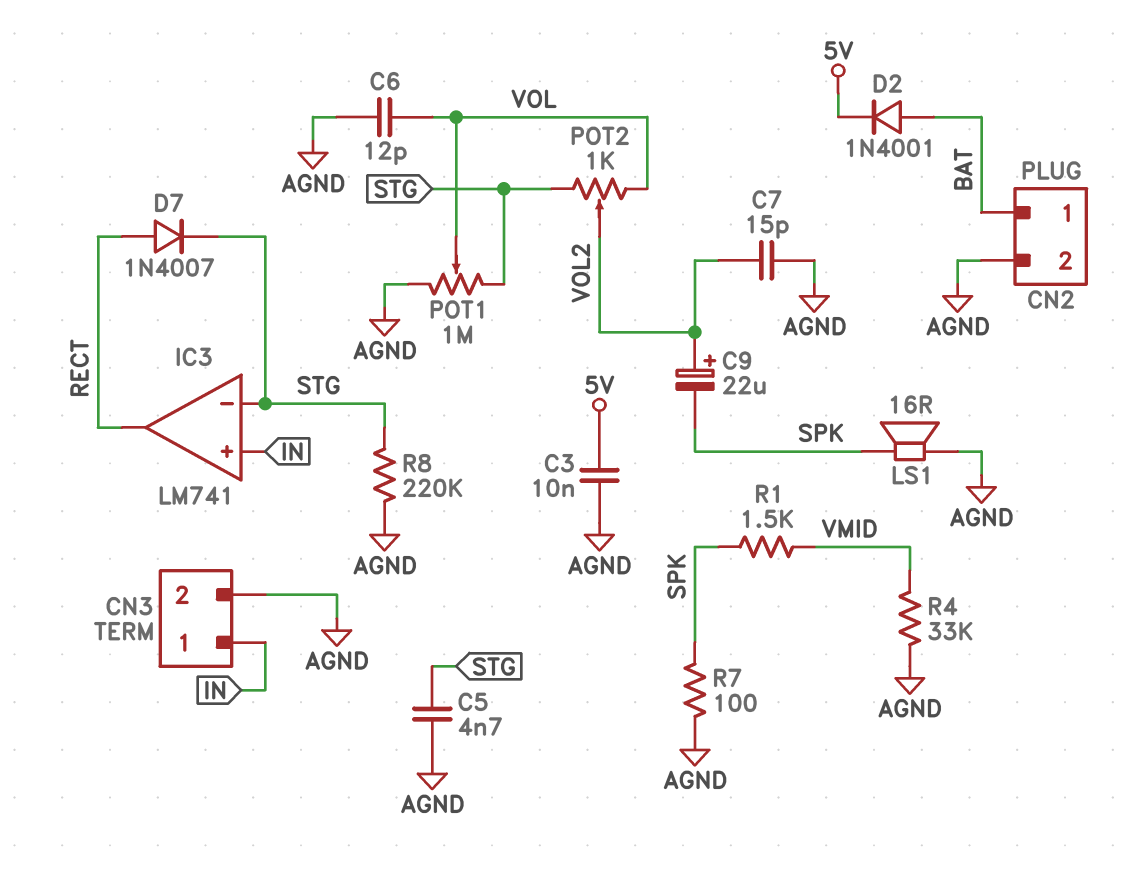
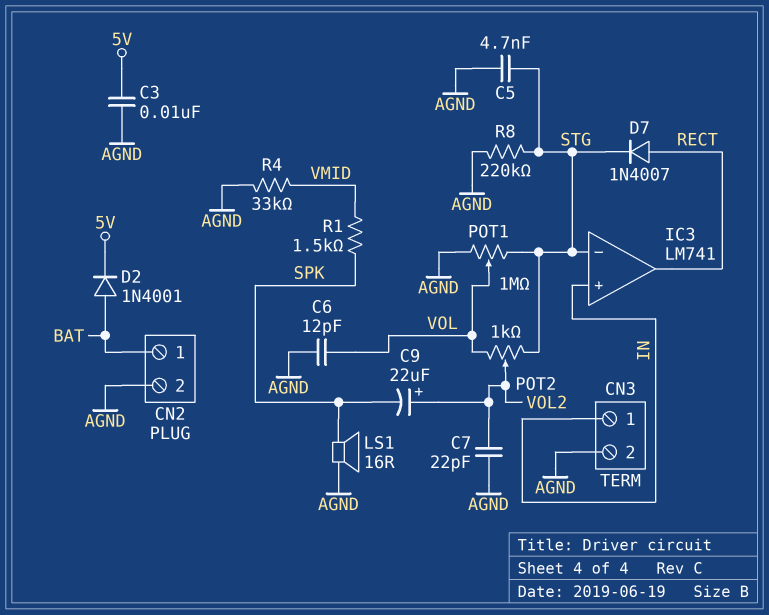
C7: 15pF (AGND, VOL2) -> 22pF (AGND, VOL2)
R7: 100 (AGND, SPK) -> none

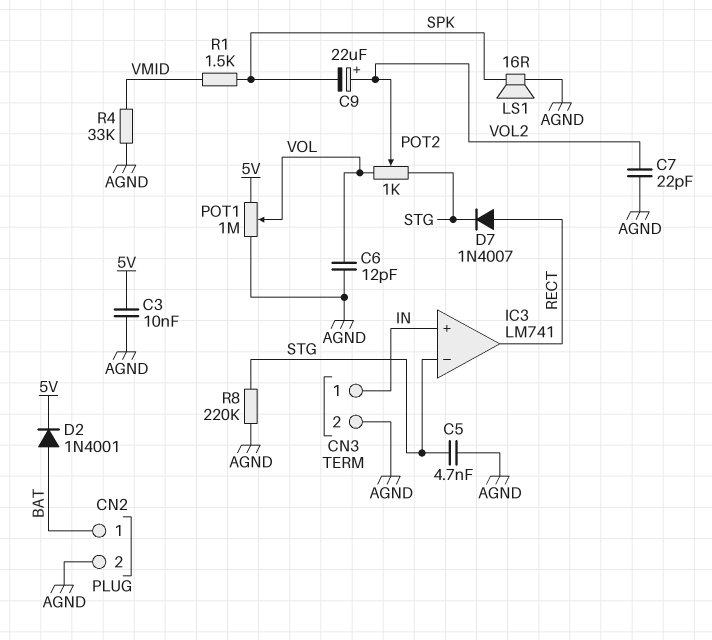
POT1: 1M (AGND, STG, wiper VOL) -> 1M (5V, AGND, wiper VOL)

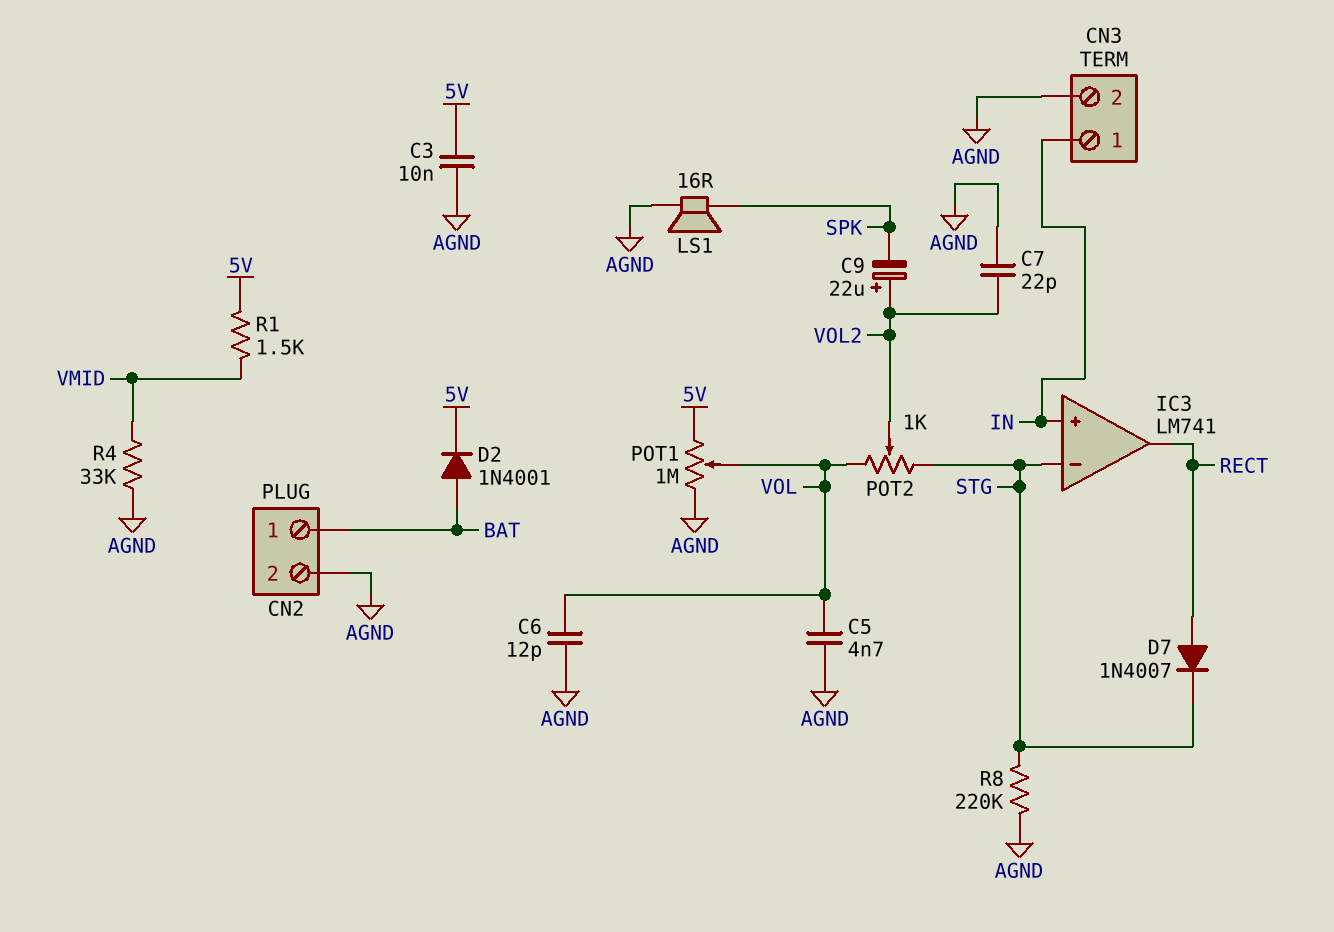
C5: 4.7nF (AGND, STG) -> 4.7nF (AGND, VOL)
R1: 1.5k (SPK, VMID) -> 1.5k (5V, VMID)

